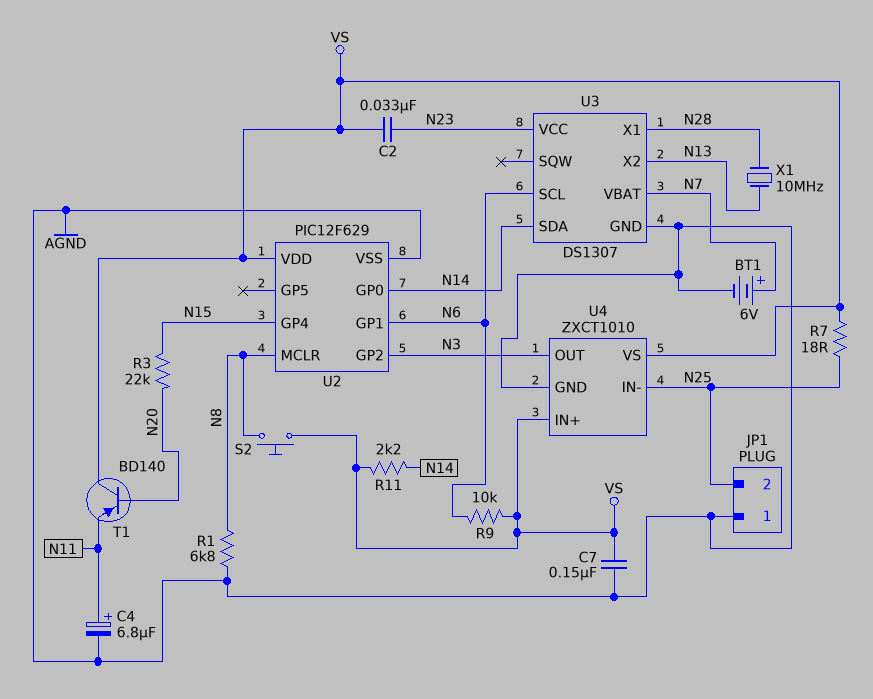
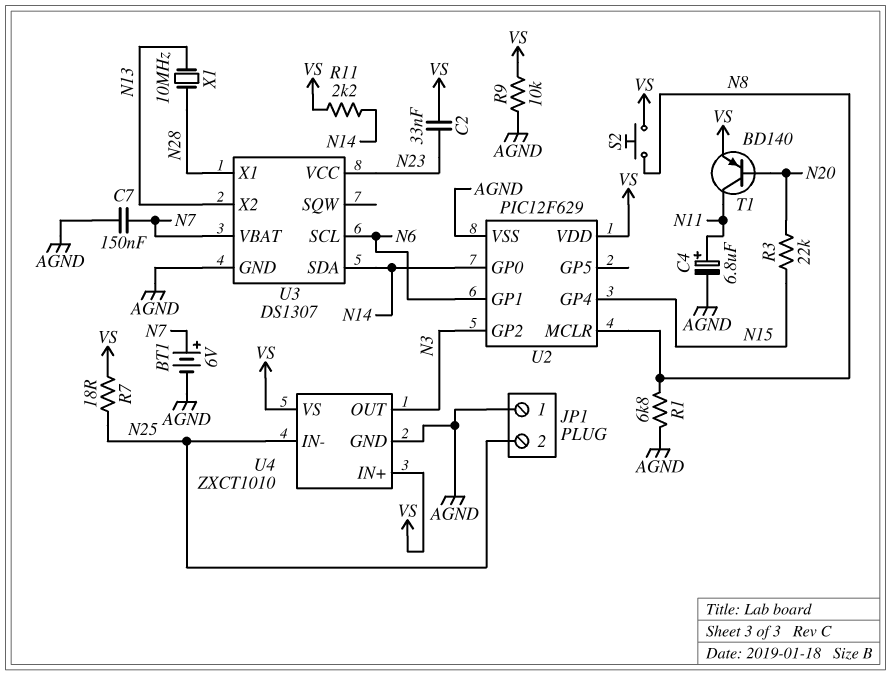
C7: 150nF (AGND, VS) -> 150nF (AGND, N7)
R9: 10k (N6, VS) -> 10k (AGND, VS)
T1: PNP BD140 (B N20, C VS, E N11) -> PNP BD140 (B N20, C N11, E VS)

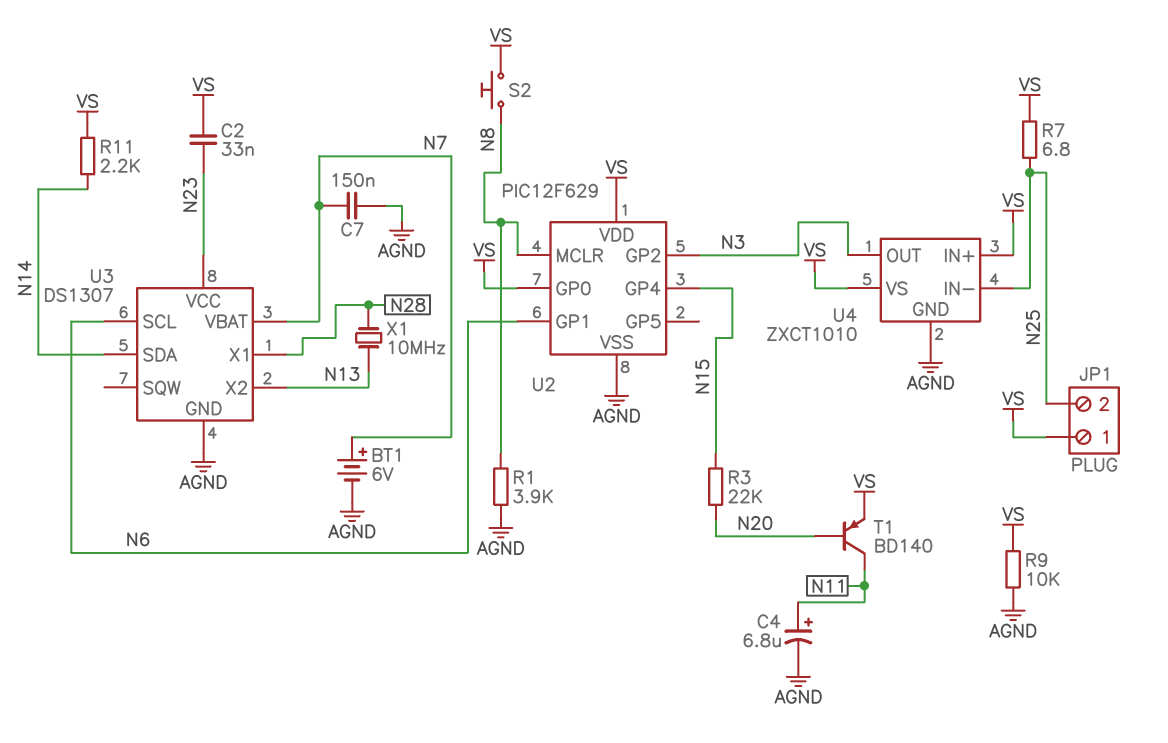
JP1 pin 1: AGND -> VS
R1: 6.8k (AGND, N8) -> 3.9k (AGND, N8)
R7: 18 (N25, VS) -> 6.8 (N25, VS)
U2 pin GP0: N14 -> VS

